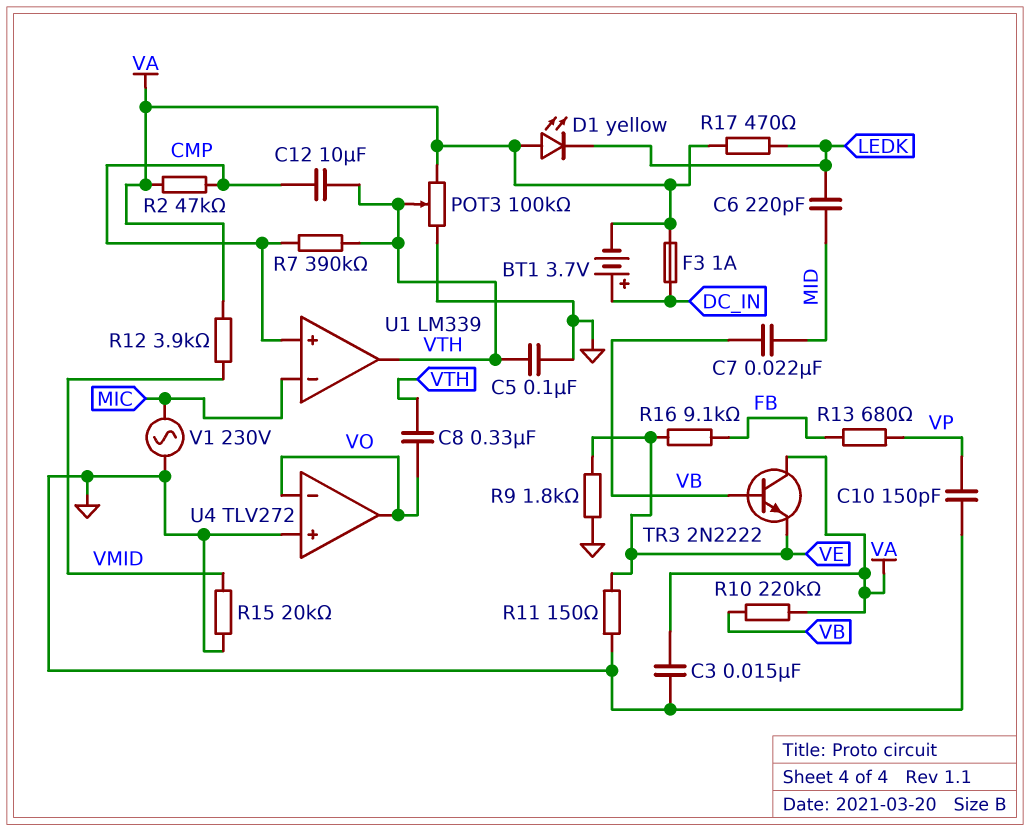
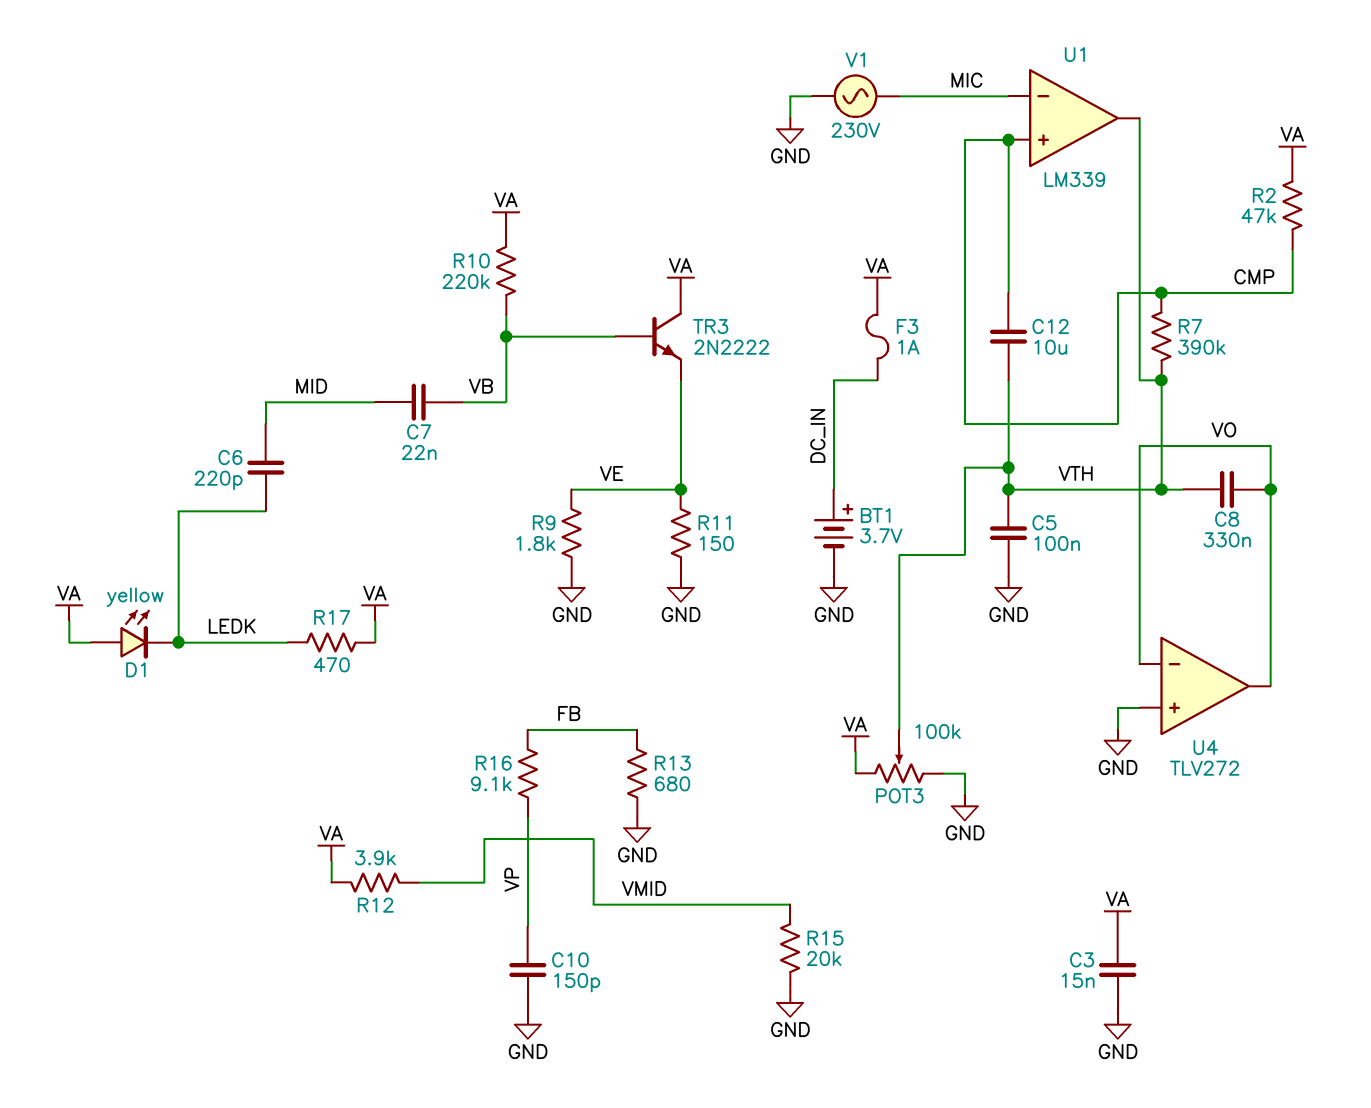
BT1: 3.7V (plus DC_IN, minus VA) -> 3.7V (plus DC_IN, minus GND)
R13: 680 (FB, VP) -> 680 (FB, GND)
R16: 9.1k (FB, VE) -> 9.1k (FB, VP)

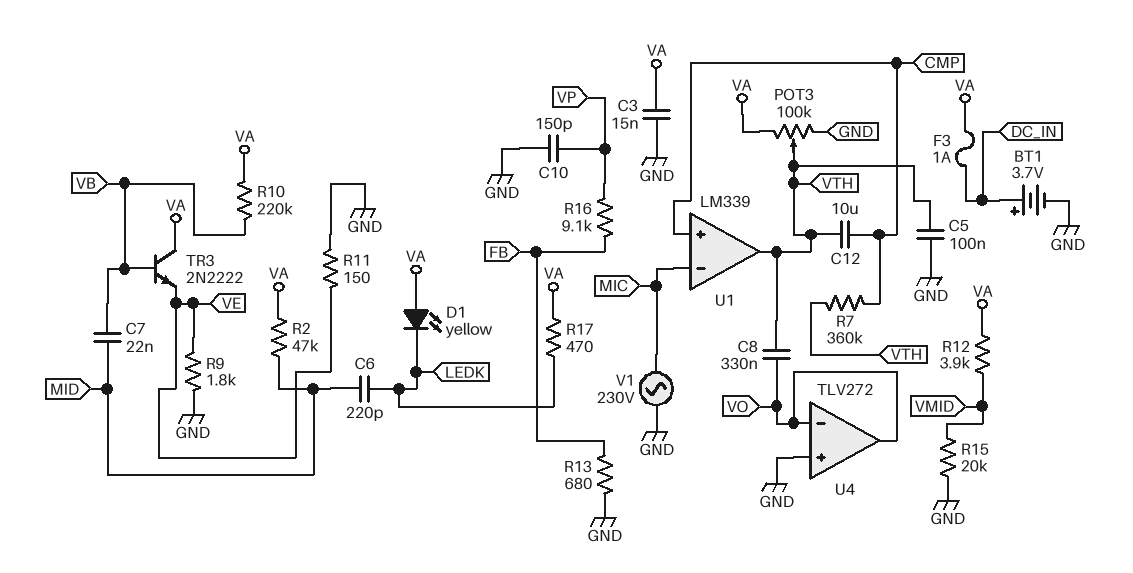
R2: 47k (CMP, VA) -> 47k (MID, VA)
R7: 390k (CMP, VTH) -> 360k (CMP, VTH)

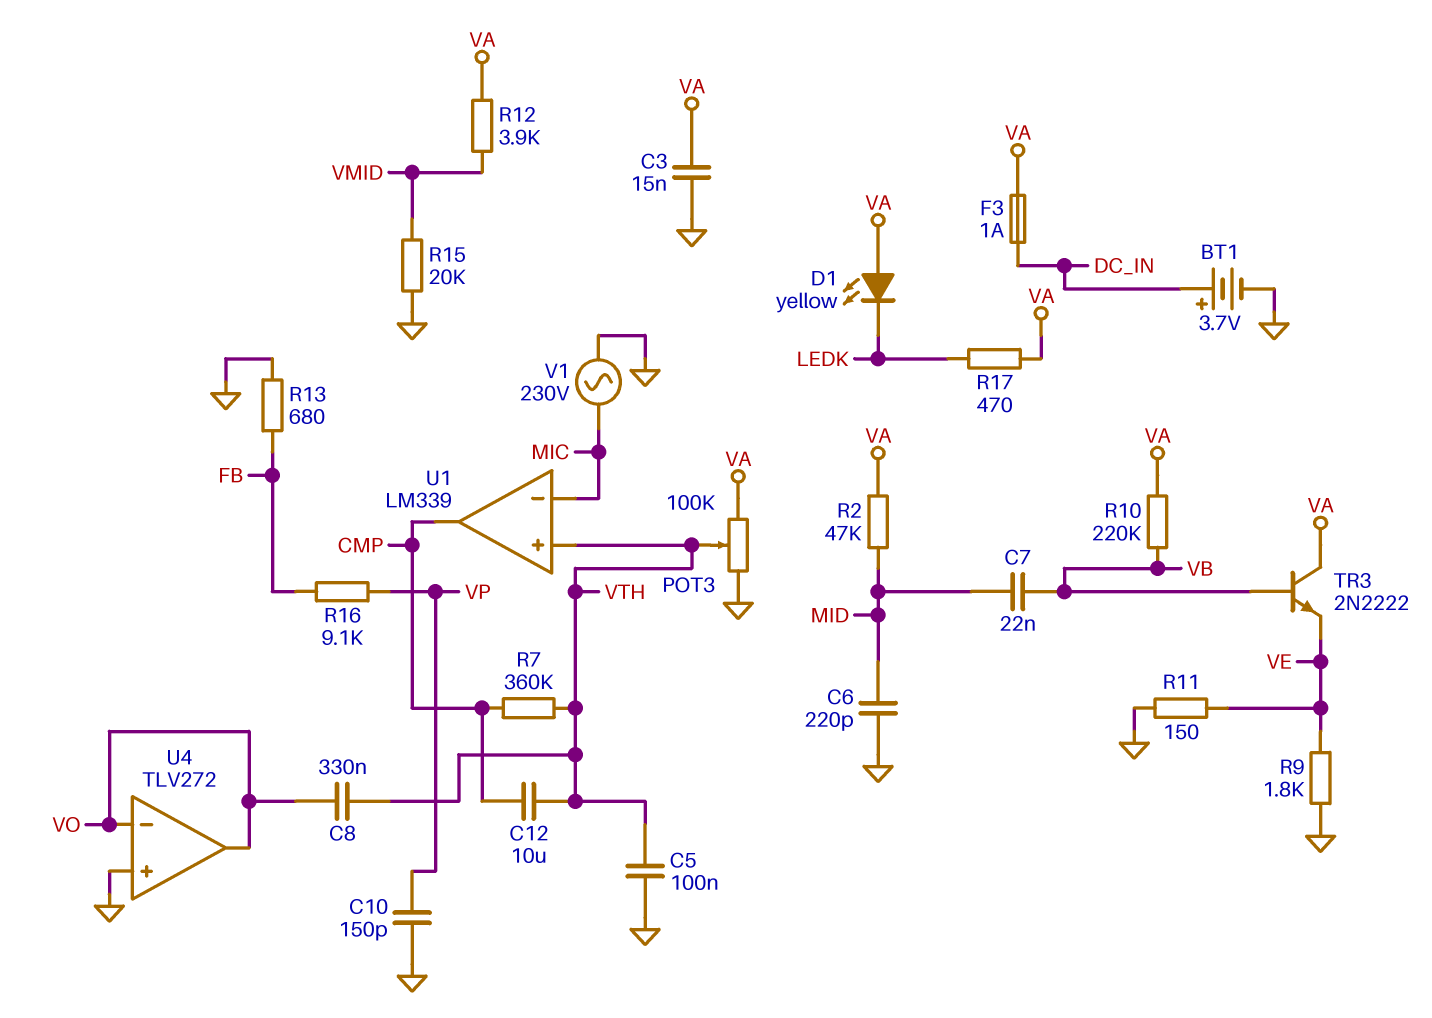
C6: 220pF (LEDK, MID) -> 220pF (GND, MID)
U1 pin in+: CMP -> VTH
U1 pin out: VTH -> CMP

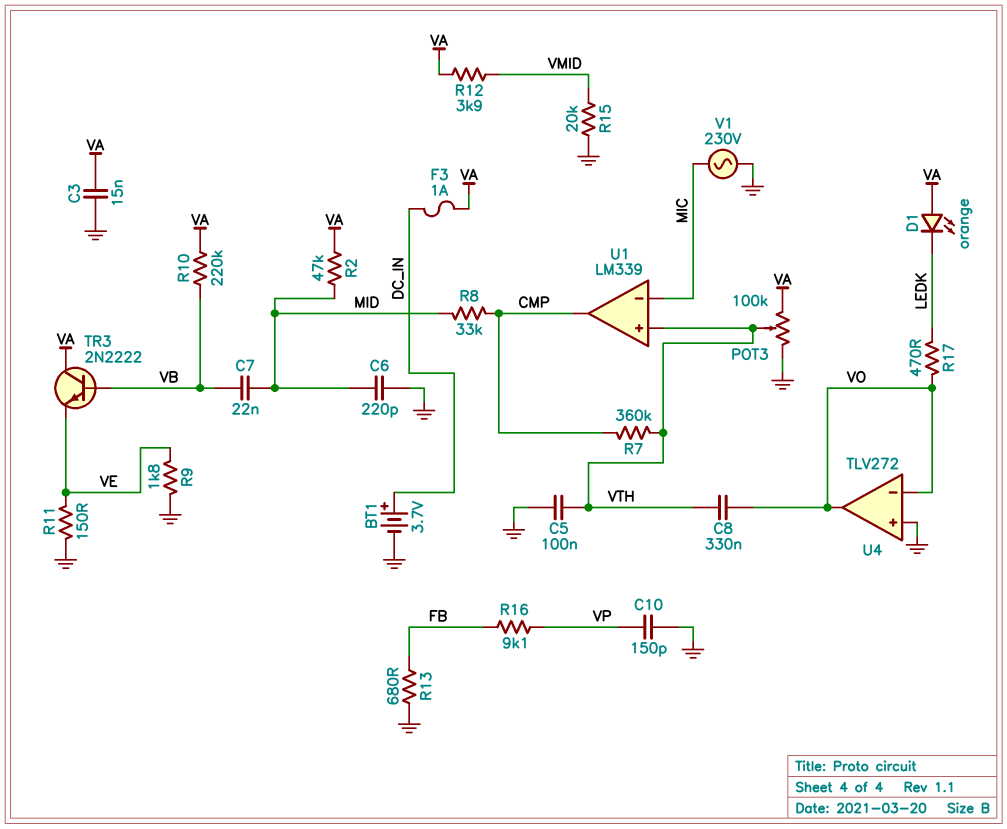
C12: 10uF (CMP, VTH) -> none
D1: LED yellow (A VA, K LEDK) -> LED orange (A VA, K LEDK)
R8: none -> 33k (CMP, MID)
R17: 470 (LEDK, VA) -> 470 (LEDK, VO)

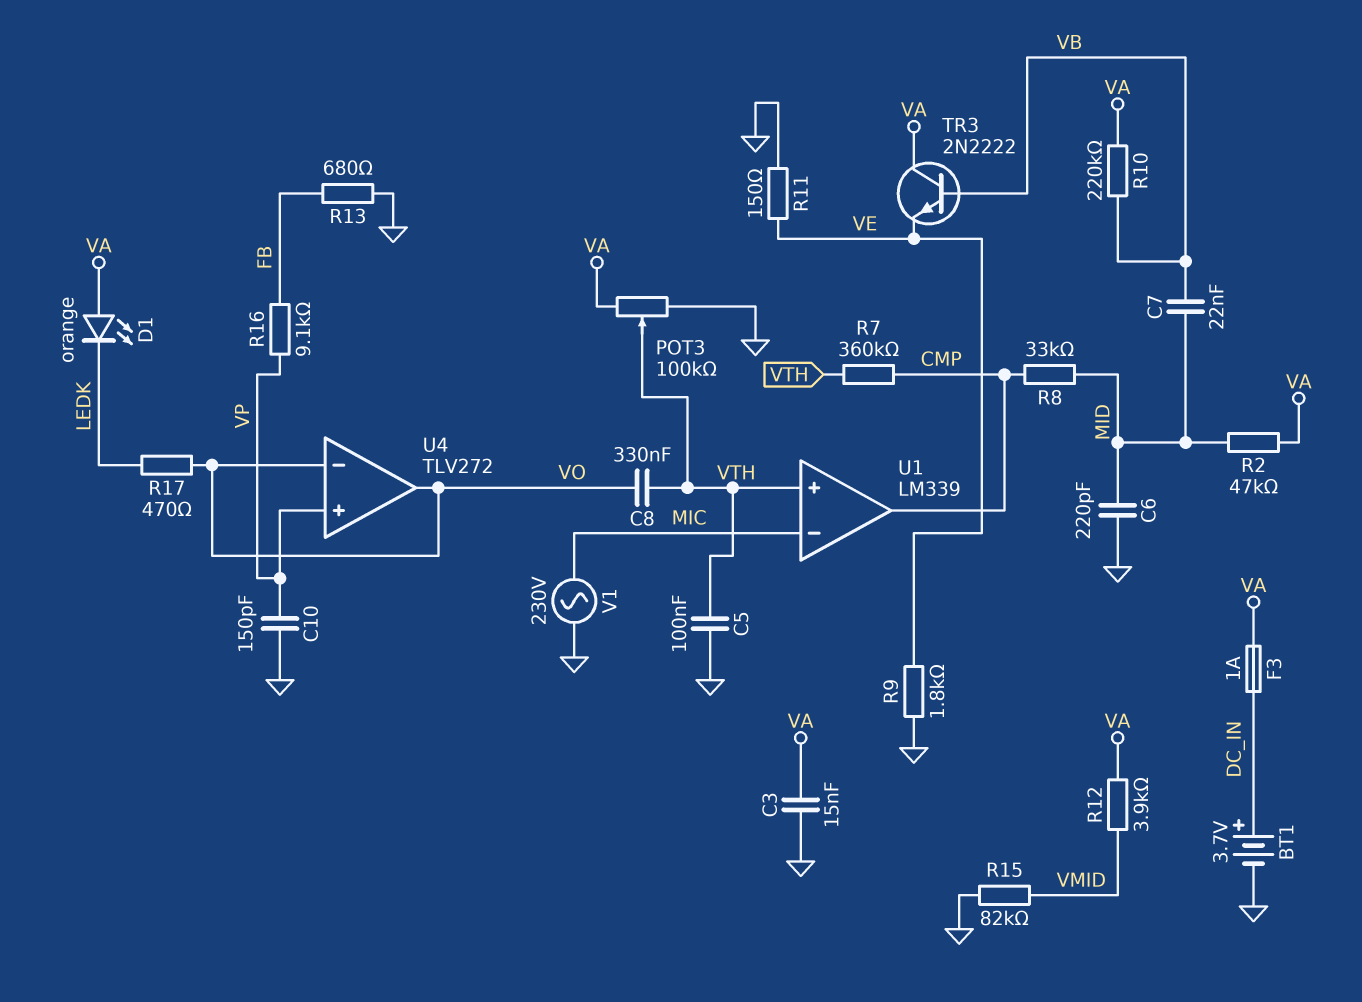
R15: 20k (GND, VMID) -> 82k (GND, VMID)
U4 pin in+: GND -> VP

